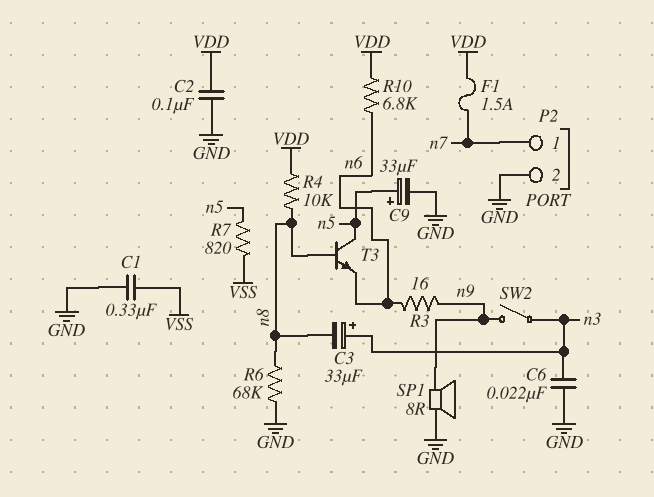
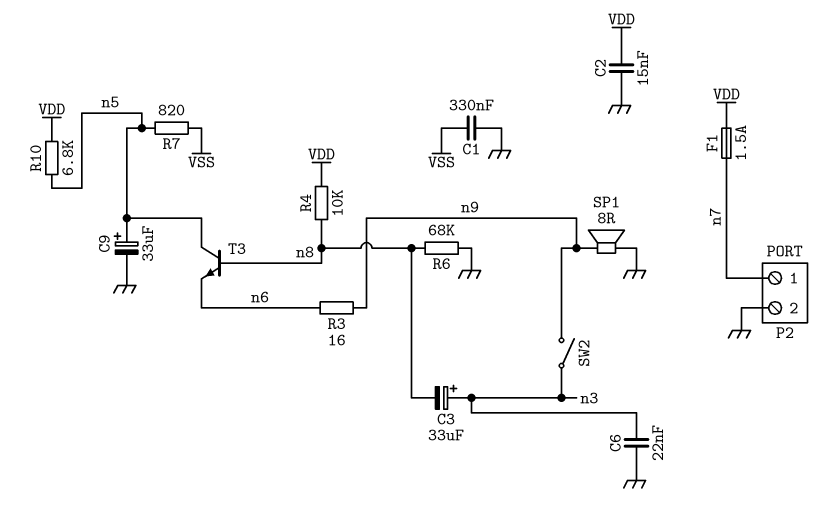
C2: 100nF (GND, VDD) -> 15nF (GND, VDD)
R10: 6.8k (VDD, n6) -> 6.8k (VDD, n5)

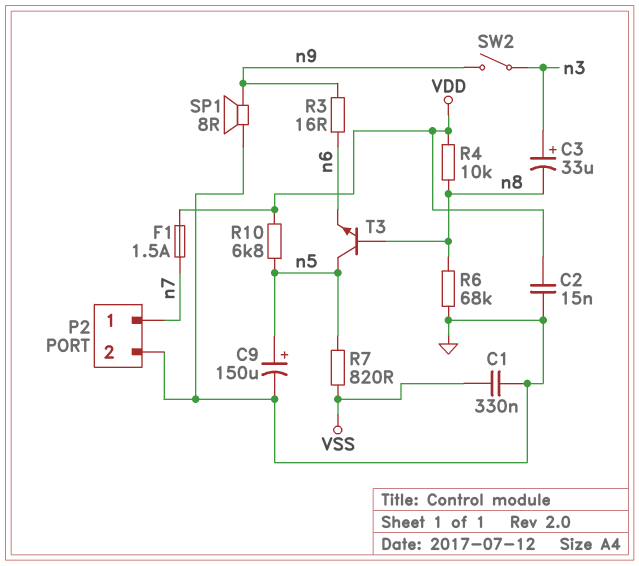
C6: 22nF (GND, n3) -> none
C9: 33uF (plus n5, minus GND) -> 150uF (plus n5, minus GND)

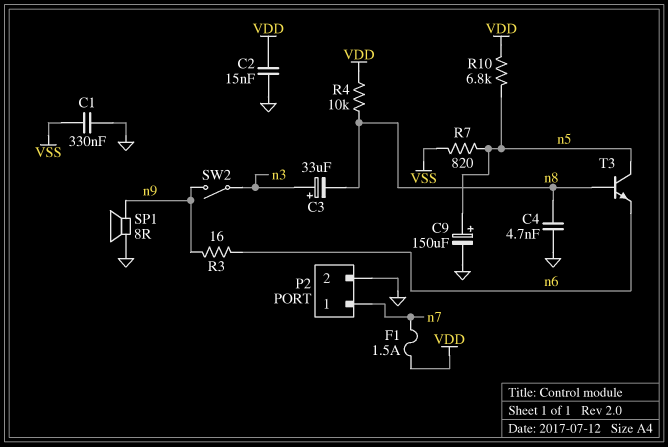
C4: none -> 4.7nF (GND, n8)
R6: 68k (GND, n8) -> none

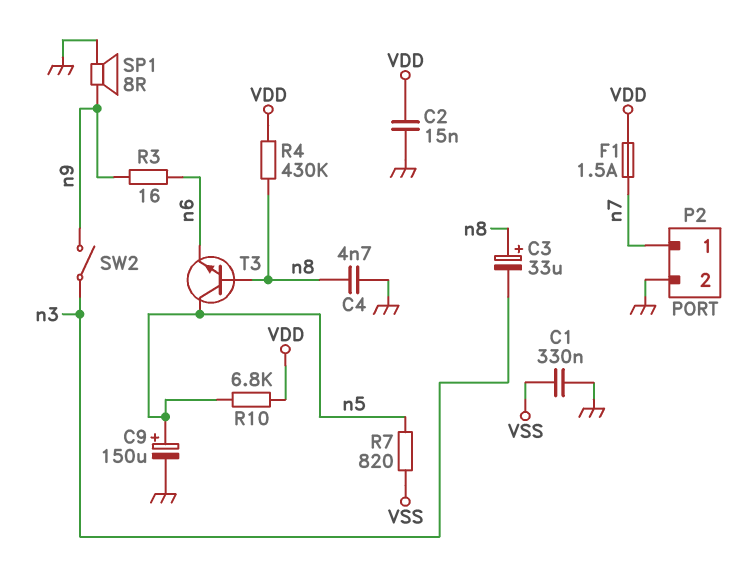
C3: 33uF (plus n3, minus n8) -> 33uF (plus n8, minus n3)
R4: 10k (VDD, n8) -> 430k (VDD, n8)

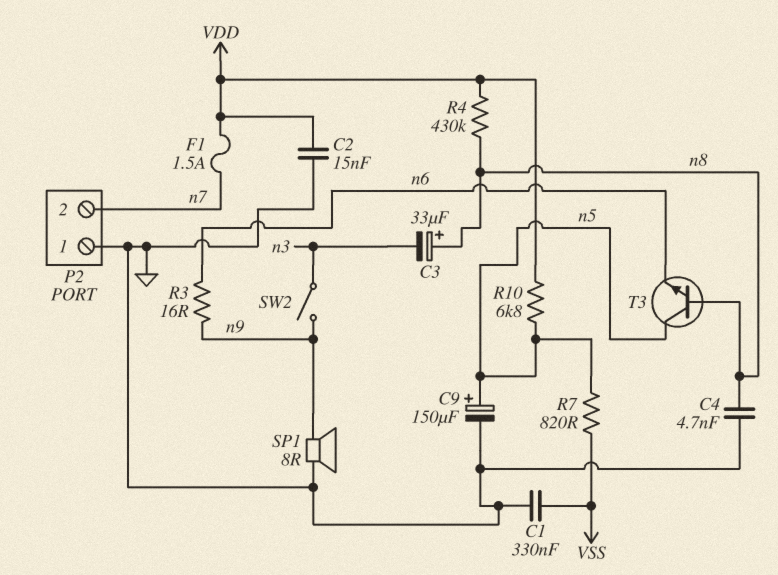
P2 pin 1: n7 -> GND
P2 pin 2: GND -> n7

